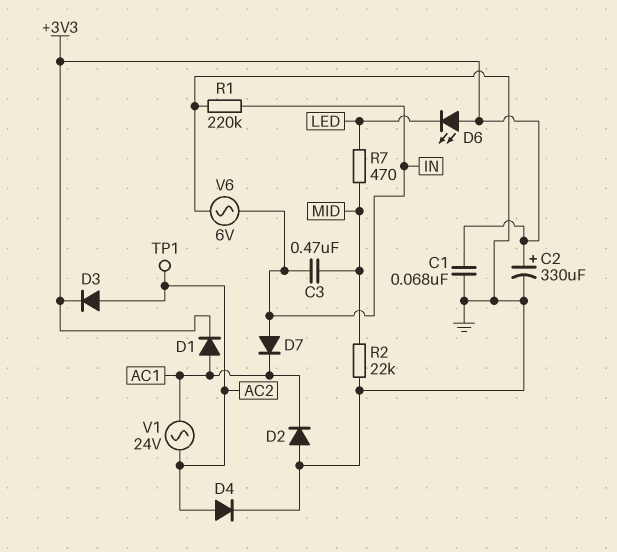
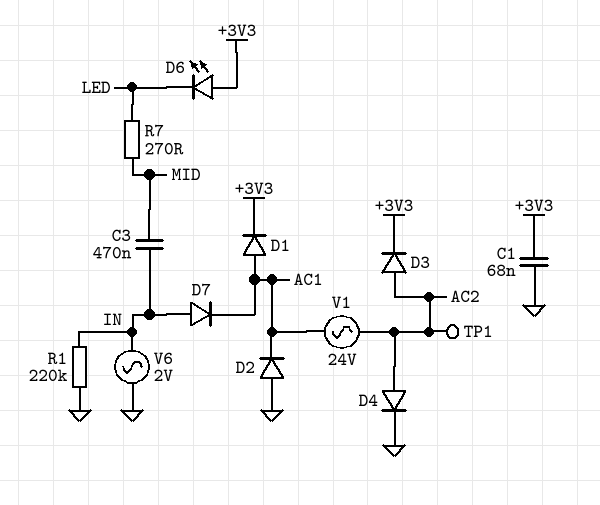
C2: 330uF (plus +3V3, minus GND) -> none
R2: 22k (GND, MID) -> none
R7: 470 (LED, MID) -> 270 (LED, MID)
V6: AC 6V (GND, IN) -> AC 2V (GND, IN)

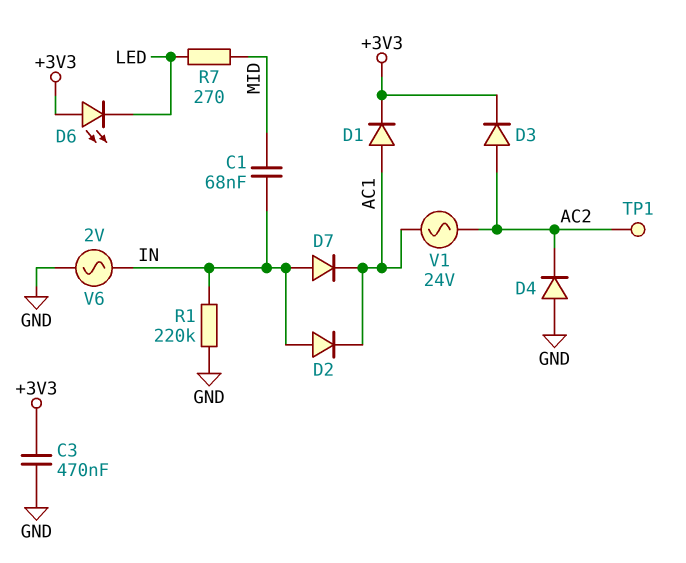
C1: 68nF (+3V3, GND) -> 68nF (IN, MID)
C3: 470nF (IN, MID) -> 470nF (+3V3, GND)
D2: diode (A GND, K AC1) -> diode (A IN, K AC1)
D4: diode (A AC2, K GND) -> diode (A GND, K AC2)

